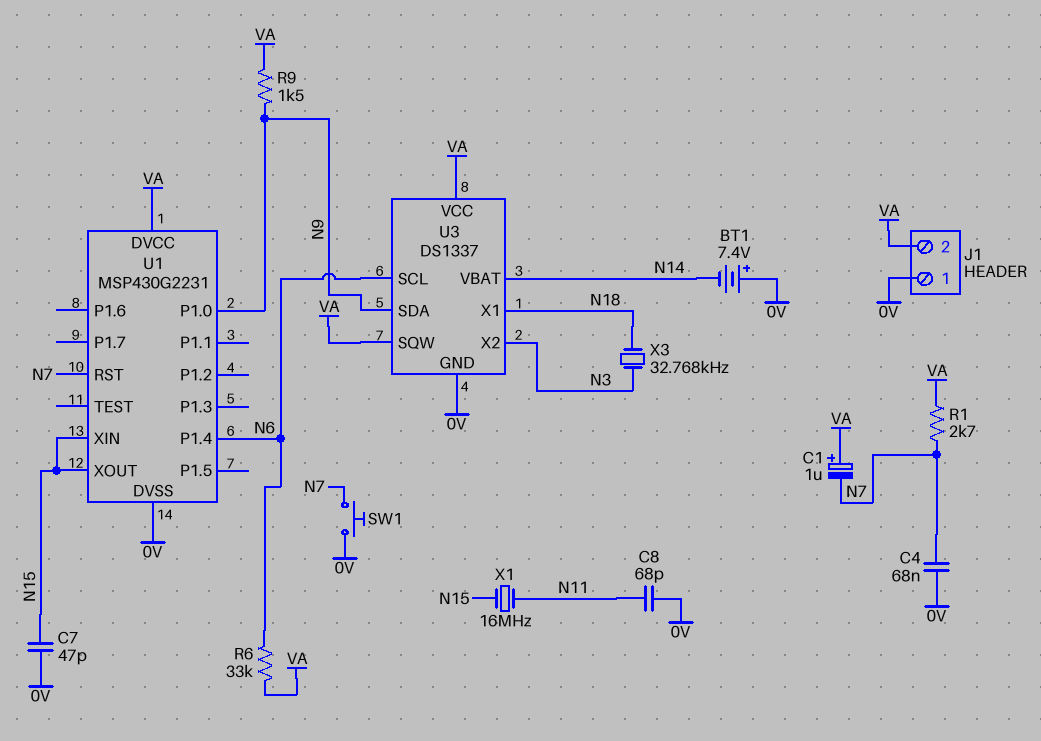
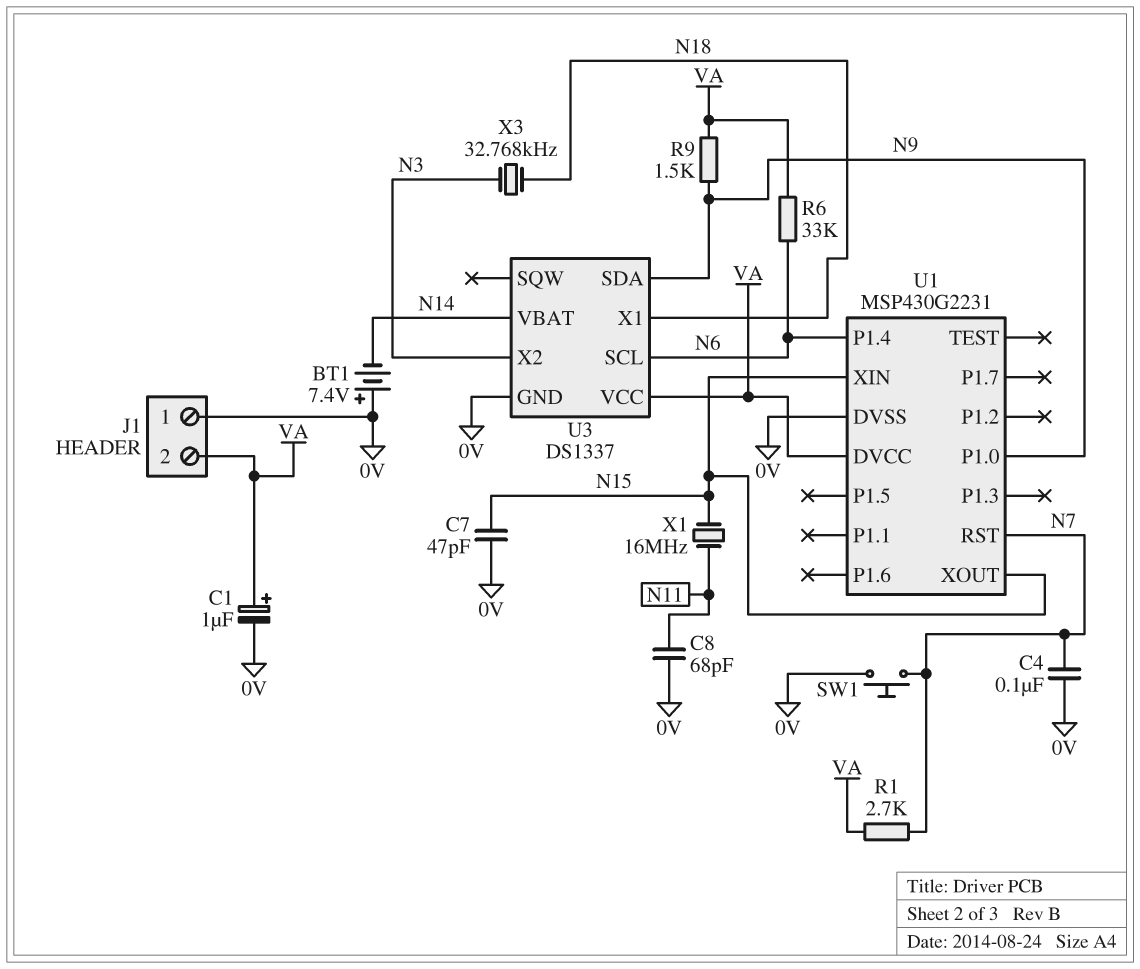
C1: 1uF (plus VA, minus N7) -> 1uF (plus VA, minus 0V)
C4: 68nF (0V, N7) -> 100nF (0V, N7)
U3 pin SQW: VA -> none

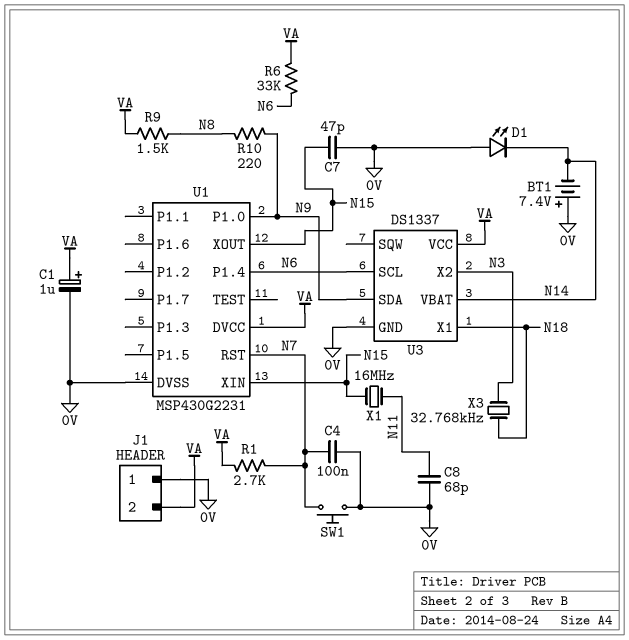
D1: none -> LED (A 0V, K N14)
R9: 1.5k (N9, VA) -> 1.5k (N8, VA)
R10: none -> 220 (N8, N9)

